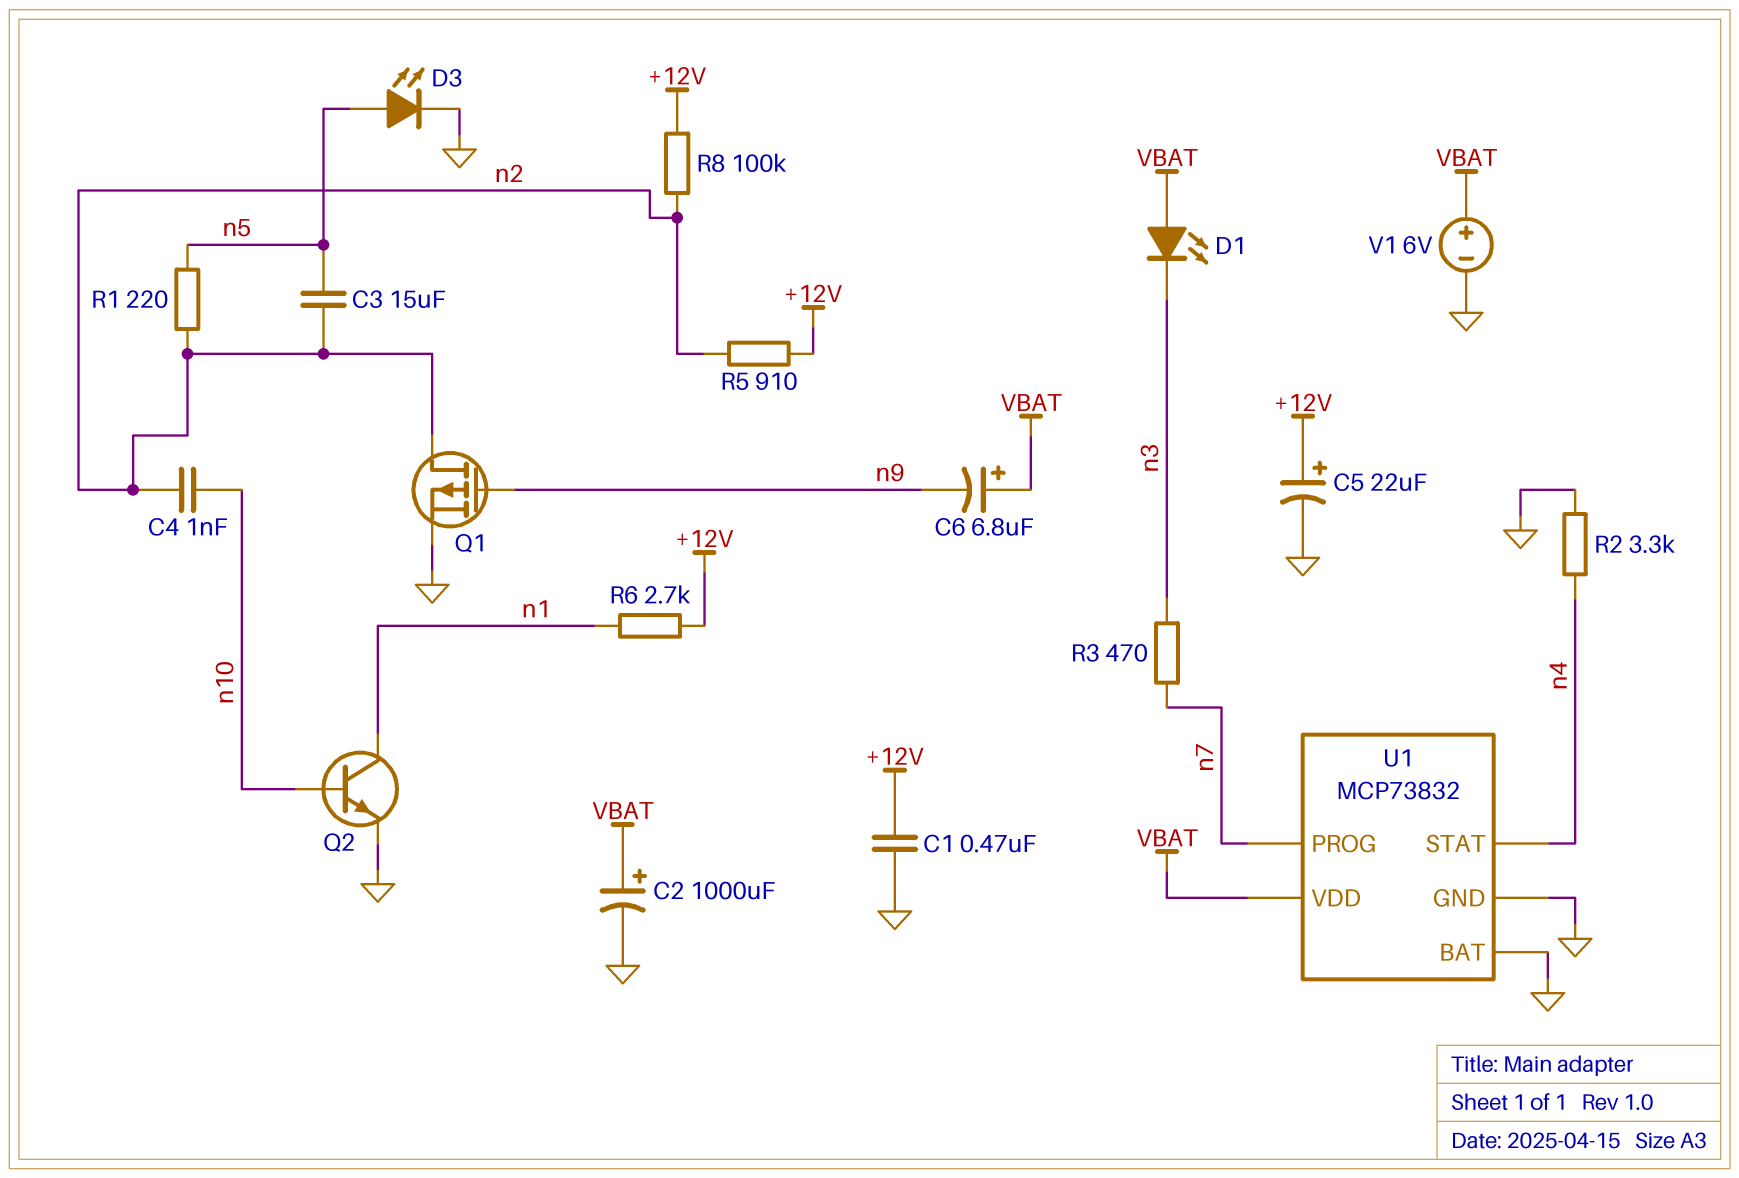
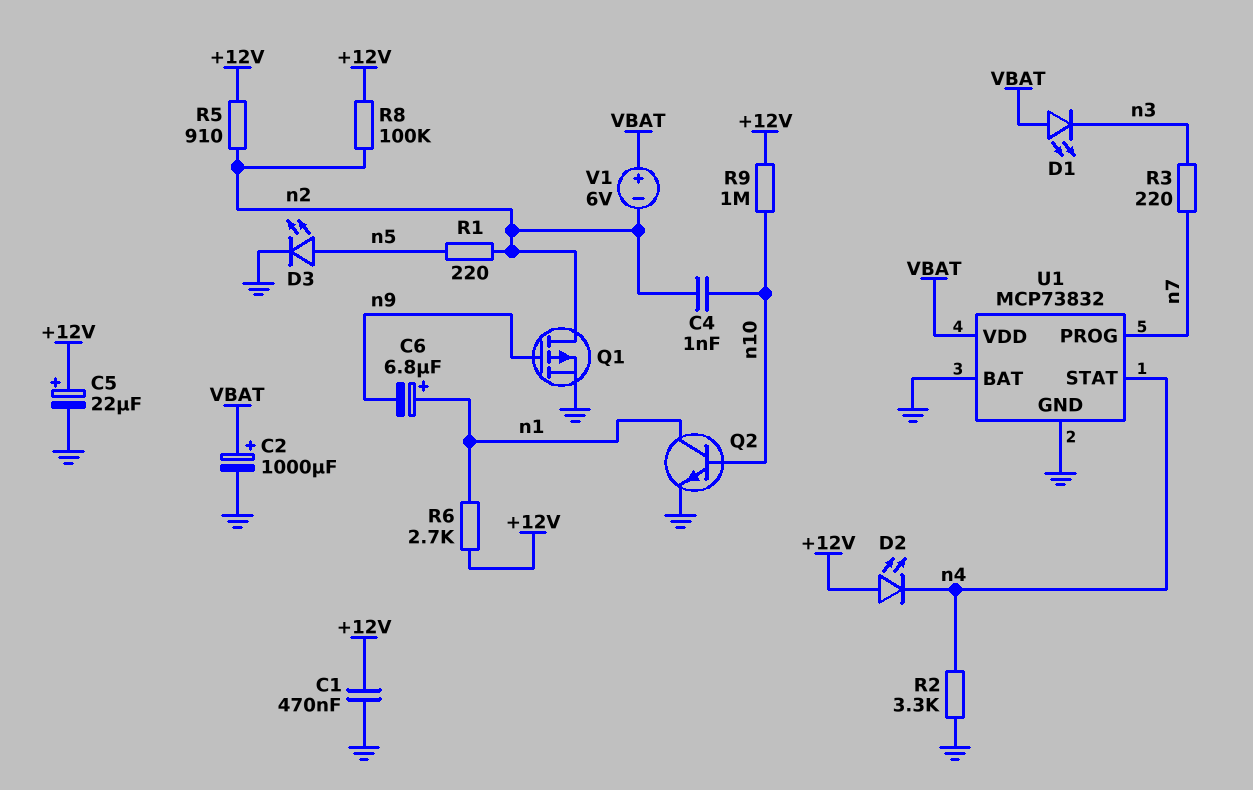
C3: 15uF (n2, n5) -> none
C6: 6.8uF (plus VBAT, minus n9) -> 6.8uF (plus n1, minus n9)
D2: none -> LED (A +12V, K n4)
R3: 470 (n3, n7) -> 220 (n3, n7)
R9: none -> 1M (+12V, n10)
V1: 6V (plus VBAT, minus GND) -> 6V (plus VBAT, minus n2)

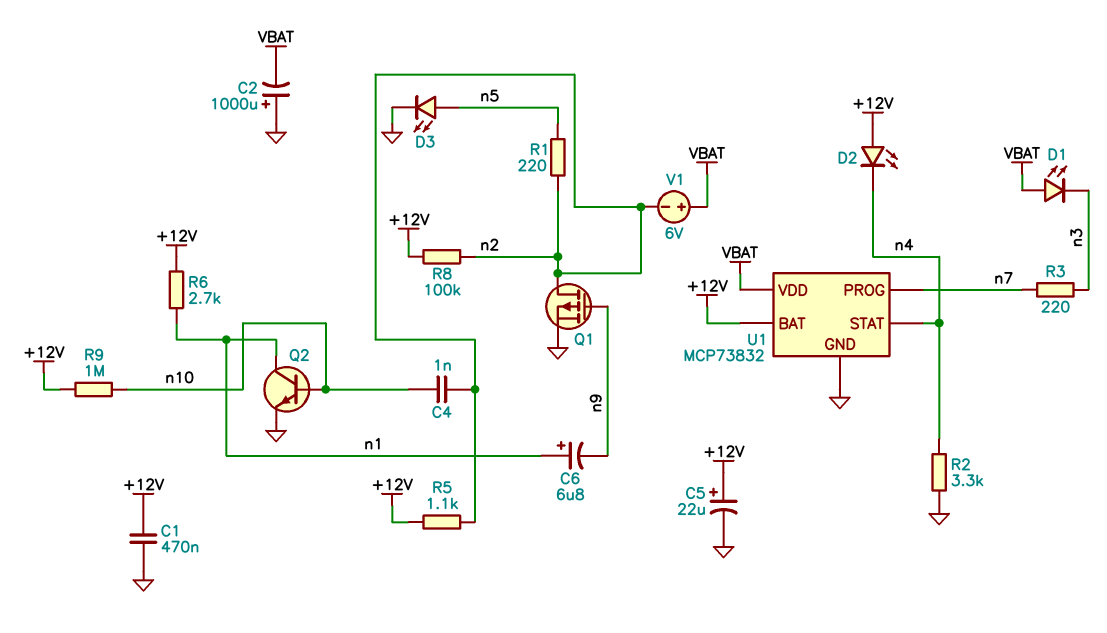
C2: 1000uF (plus VBAT, minus GND) -> 1000uF (plus GND, minus VBAT)
R5: 910 (+12V, n2) -> 1.1k (+12V, n2)
U1 pin BAT: GND -> +12V

